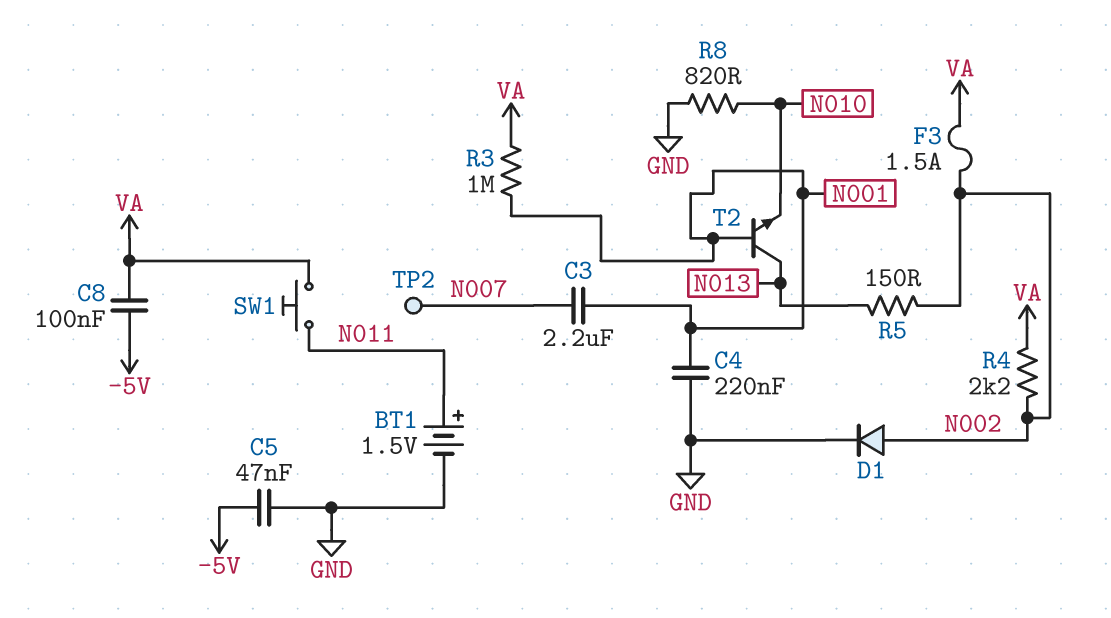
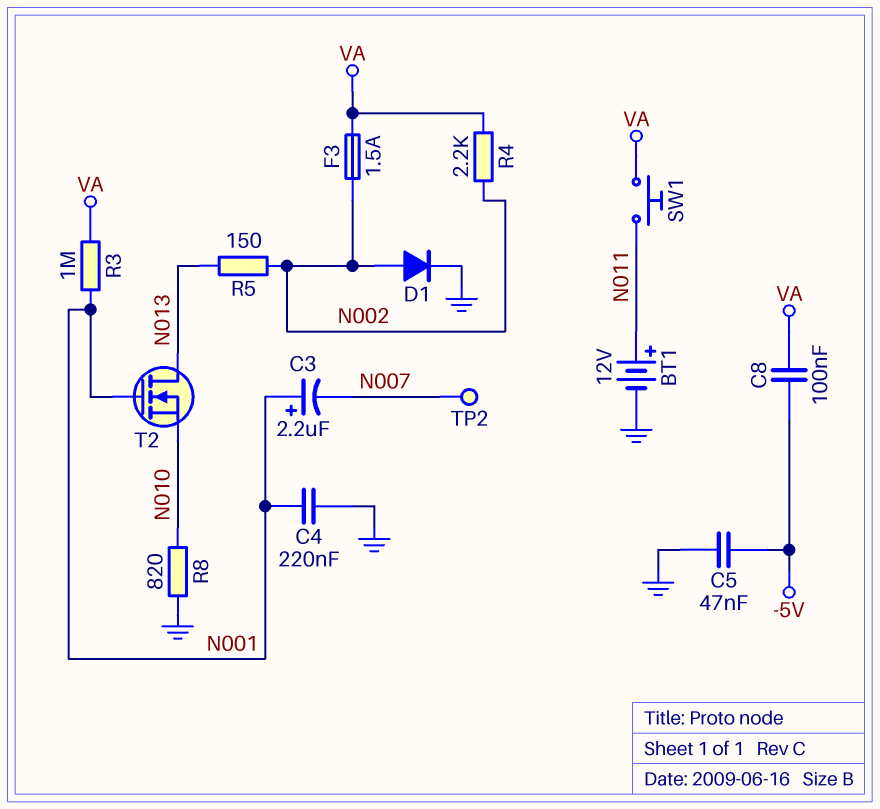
BT1: 1.5V (plus N011, minus GND) -> 12V (plus N011, minus GND)
C3: 2.2uF (N001, N007) -> 2.2uF (plus N001, minus N007)
T2: NPN (B N001, C N013, E N010) -> NMOS (G N001, D N013, S N010)

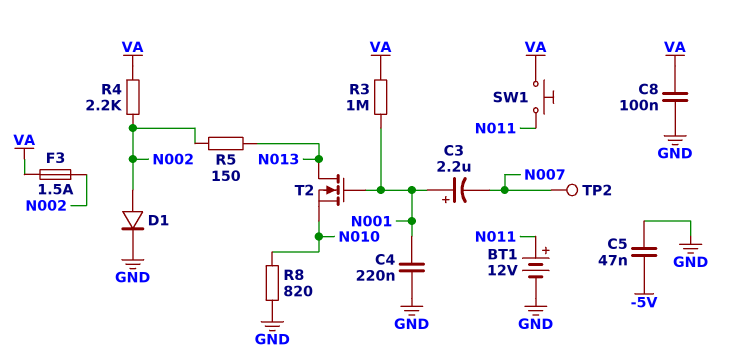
C8: 100nF (-5V, VA) -> 100nF (GND, VA)

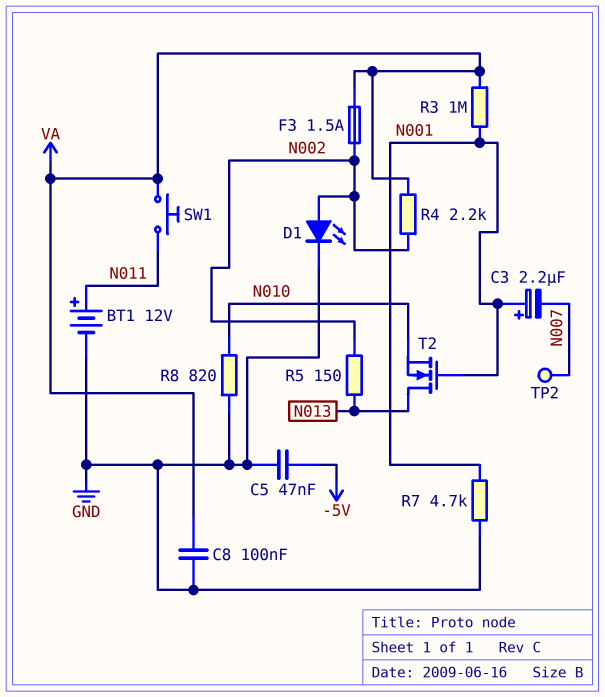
C4: 220nF (GND, N001) -> none
D1: diode (A N002, K GND) -> LED (A N002, K GND)
R7: none -> 4.7k (GND, N001)

